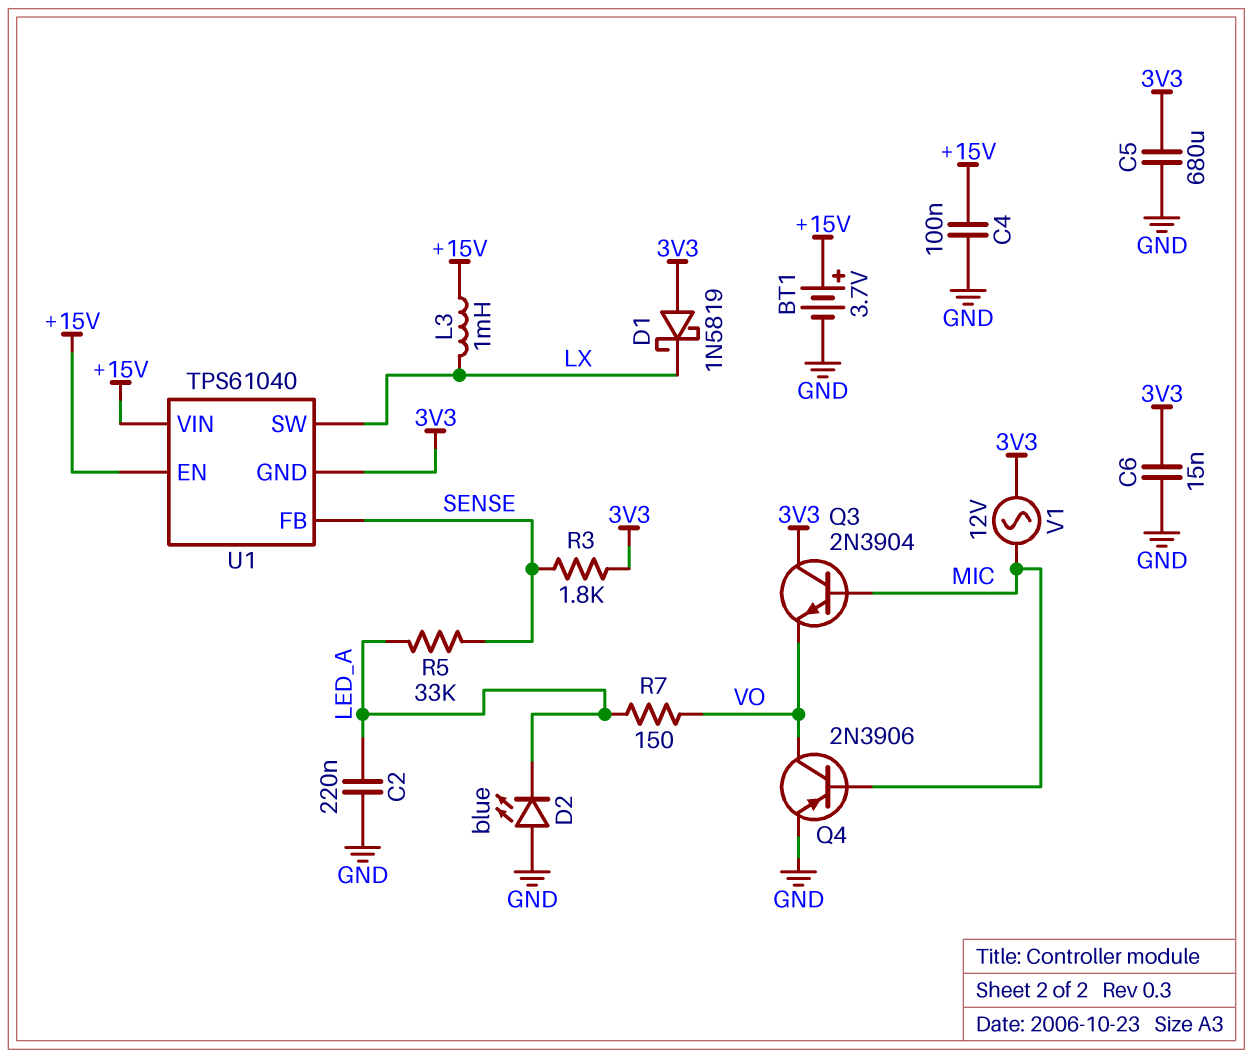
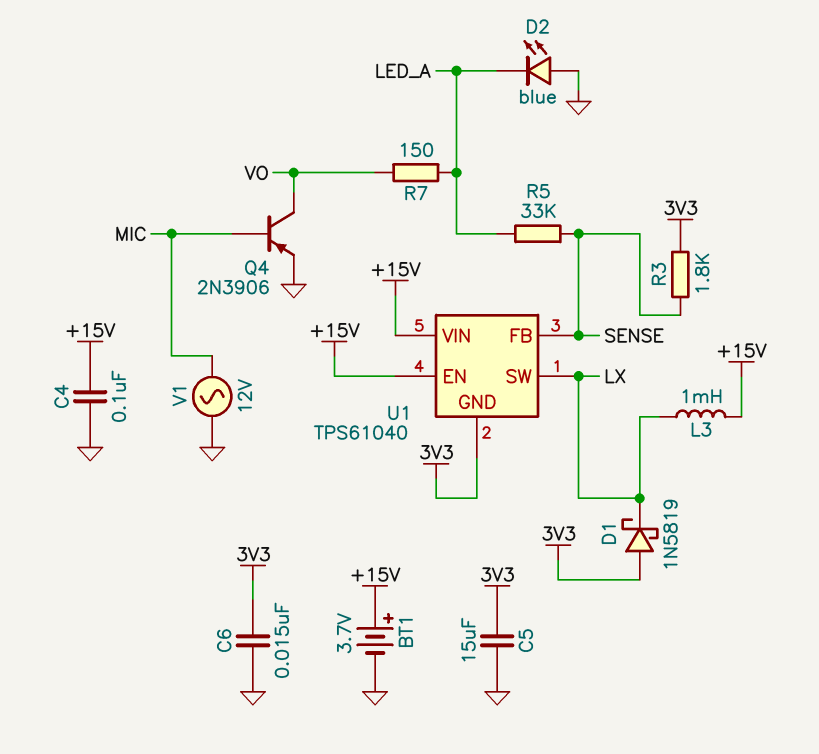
C2: 220nF (GND, LED_A) -> none
C5: 680uF (3V3, GND) -> 15uF (3V3, GND)
Q3: NPN 2N3904 (B MIC, C 3V3, E VO) -> none
V1: AC 12V (3V3, MIC) -> AC 12V (GND, MIC)

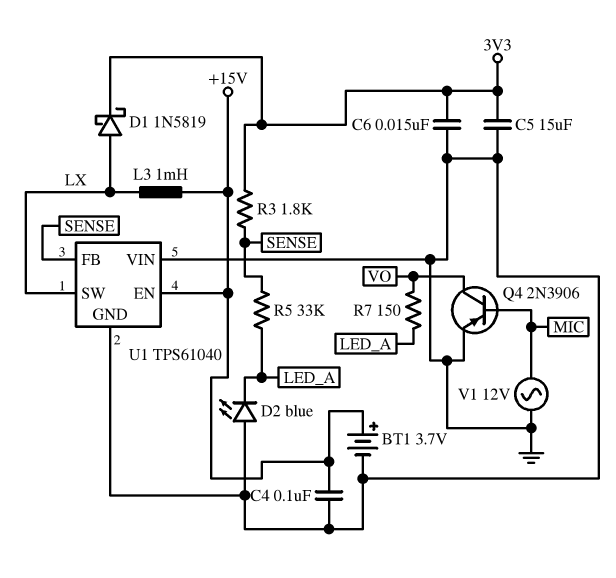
D1: schottky 1N5819 (A 3V3, K LX) -> schottky 1N5819 (A LX, K 3V3)
U1 pin GND: 3V3 -> GND
U1 pin VIN: +15V -> GND

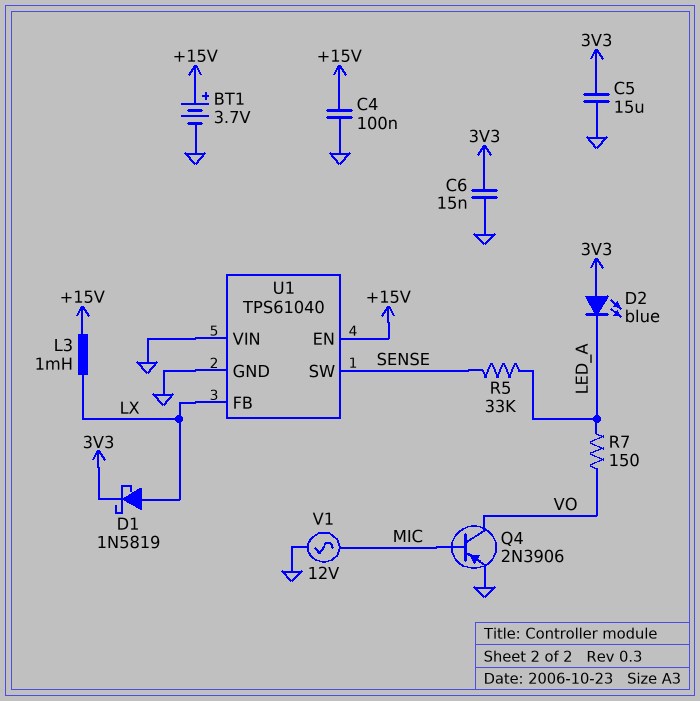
D2: LED blue (A GND, K LED_A) -> LED blue (A 3V3, K LED_A)
R3: 1.8k (3V3, SENSE) -> none
U1 pin FB: SENSE -> LX
U1 pin SW: LX -> SENSE

